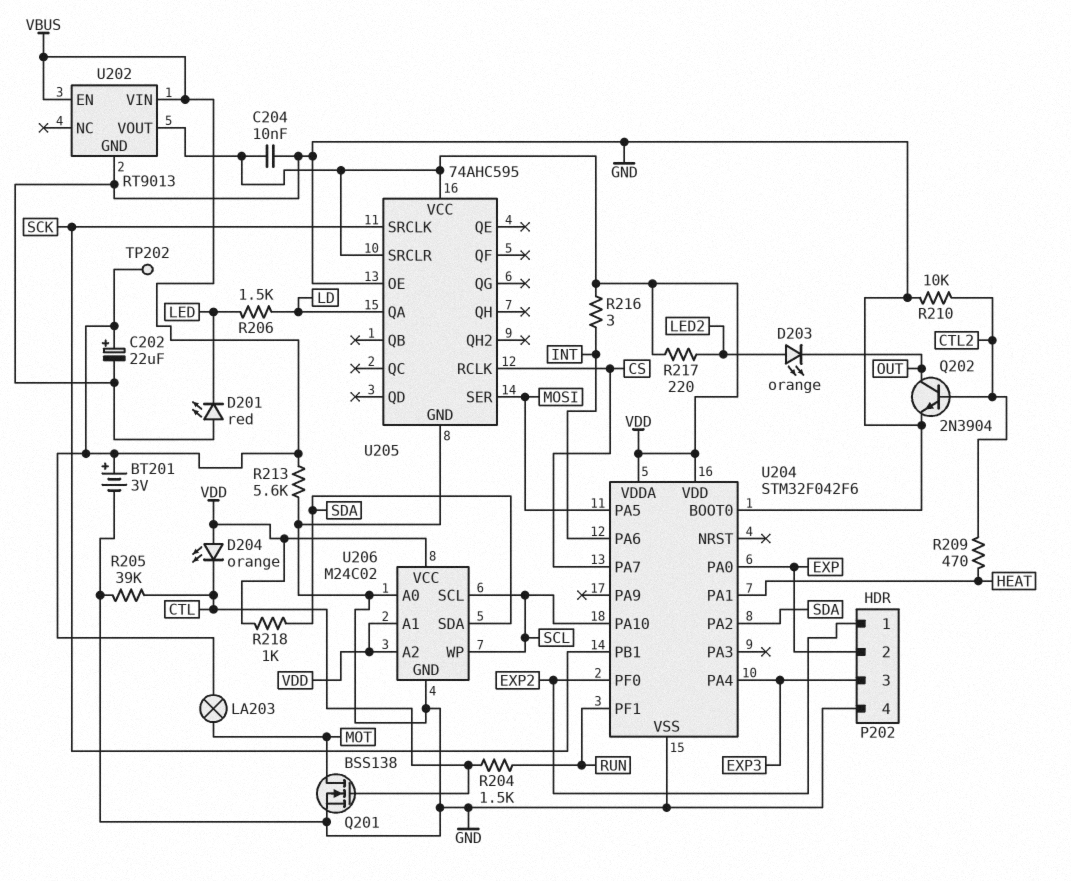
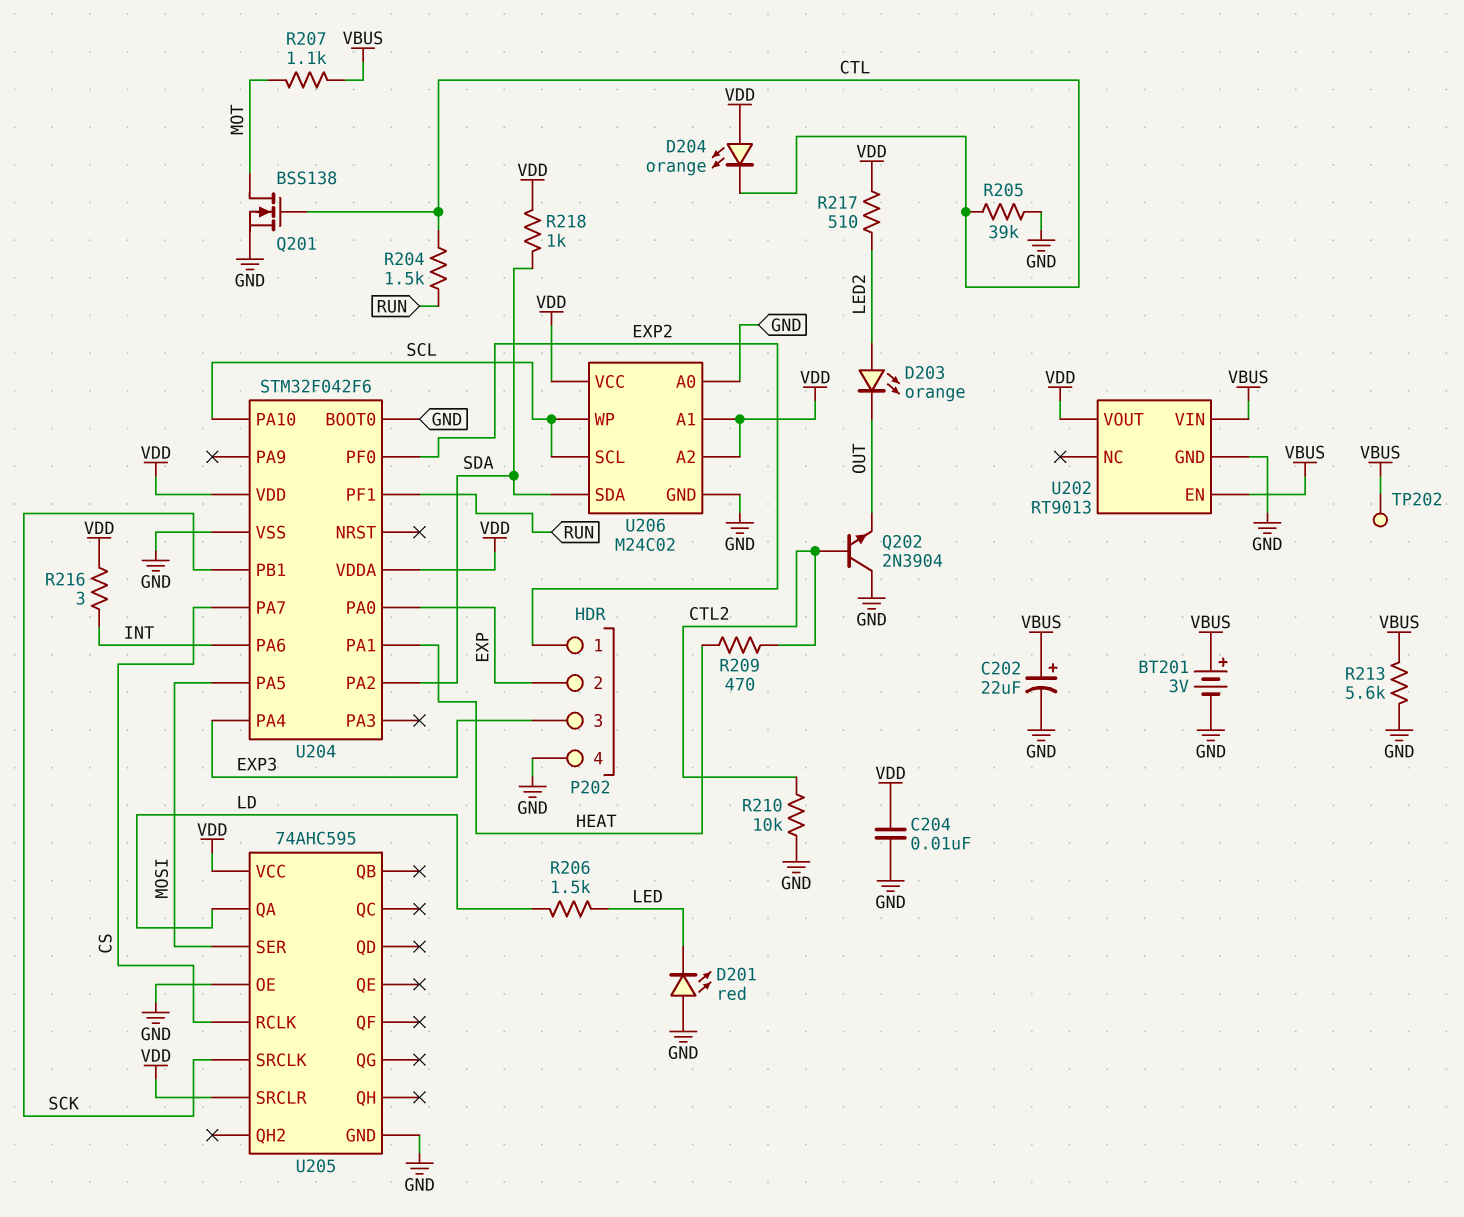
LA203: lamp (MOT, VBUS) -> none
Q202: NPN 2N3904 (B CTL2, C OUT, E GND) -> NPN 2N3904 (B CTL2, C GND, E OUT)
R207: none -> 1.1k (MOT, VBUS)
R217: 220 (LED2, VDD) -> 510 (LED2, VDD)

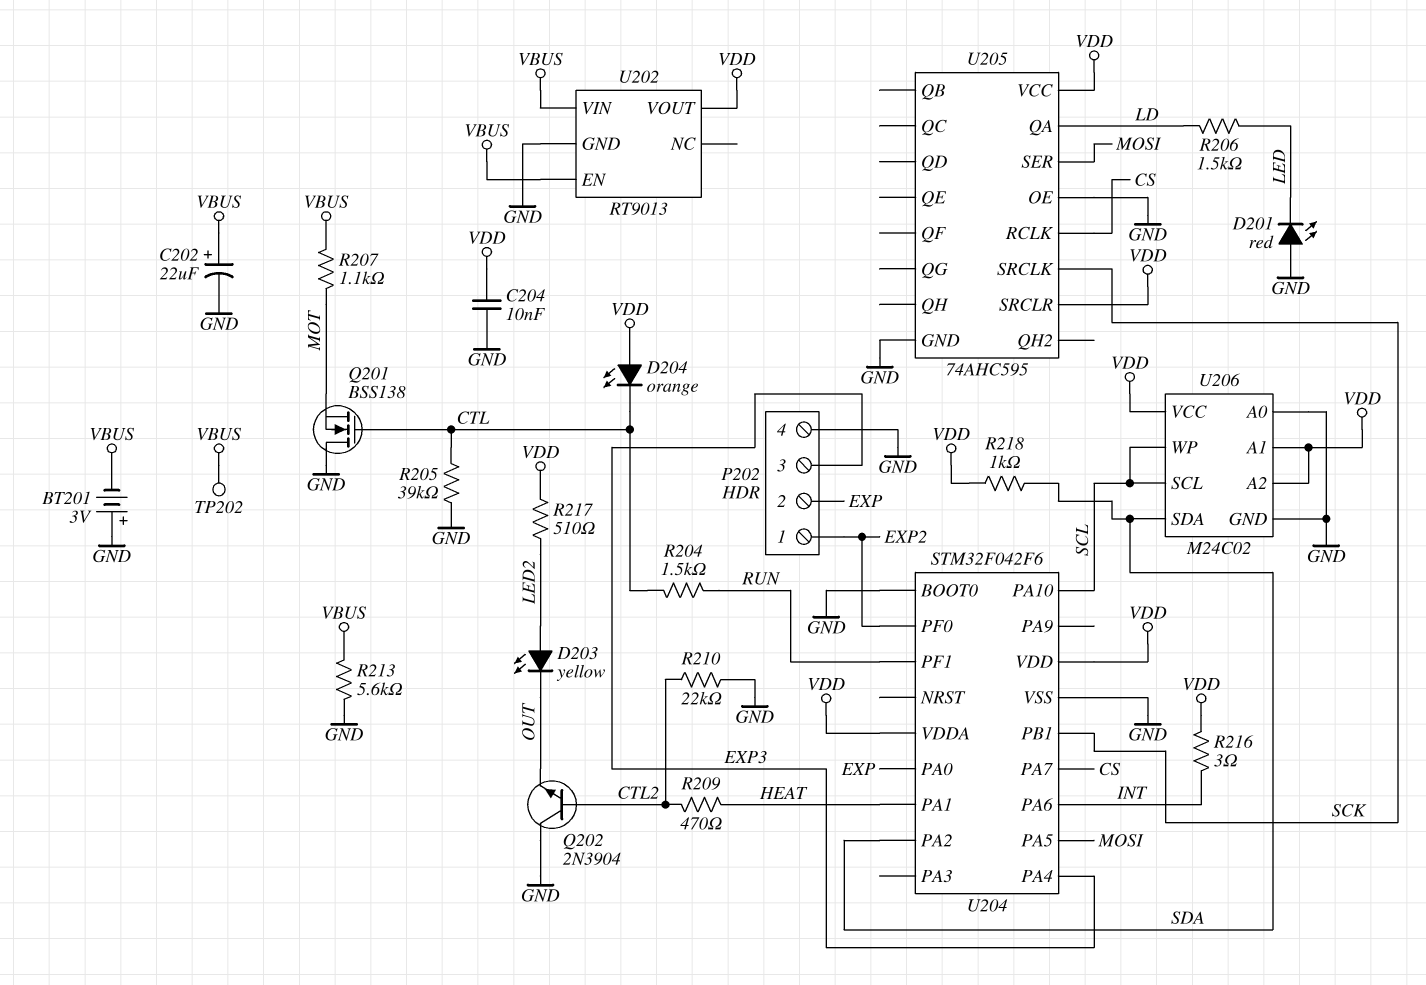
BT201: 3V (plus VBUS, minus GND) -> 3V (plus GND, minus VBUS)
D203: LED orange (A LED2, K OUT) -> LED yellow (A LED2, K OUT)
Q201: NMOS BSS138 (G CTL, D MOT, S GND) -> NMOS BSS138 (G CTL, D GND, S MOT)
R210: 10k (CTL2, GND) -> 22k (CTL2, GND)

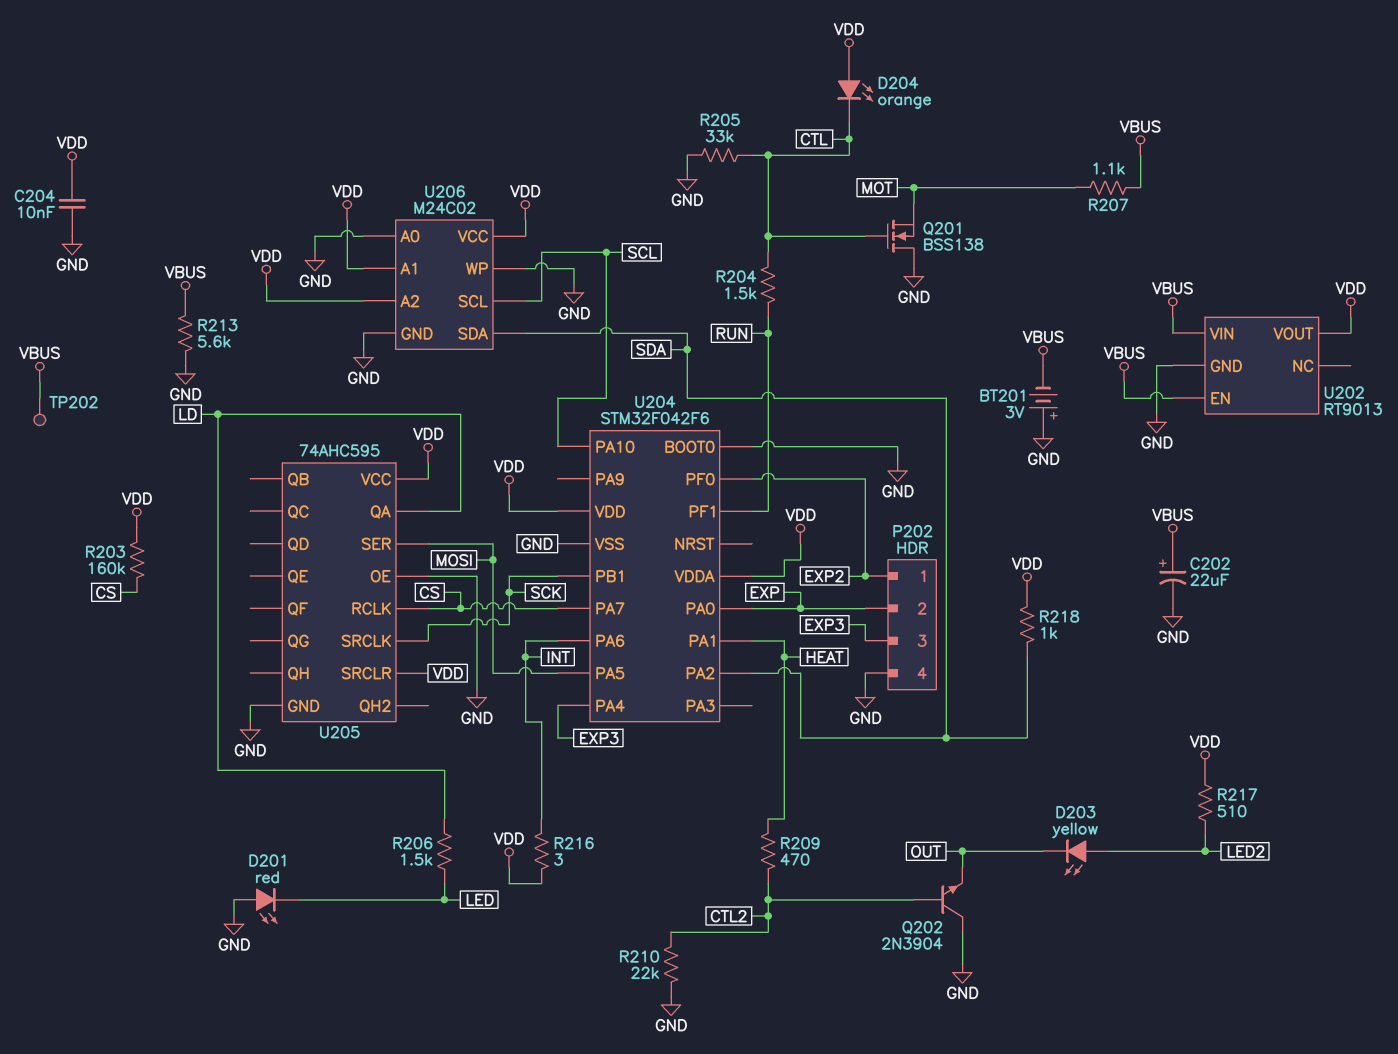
R203: none -> 160k (CS, VDD)
R205: 39k (CTL, GND) -> 33k (CTL, GND)
U206 pin WP: SCL -> GND

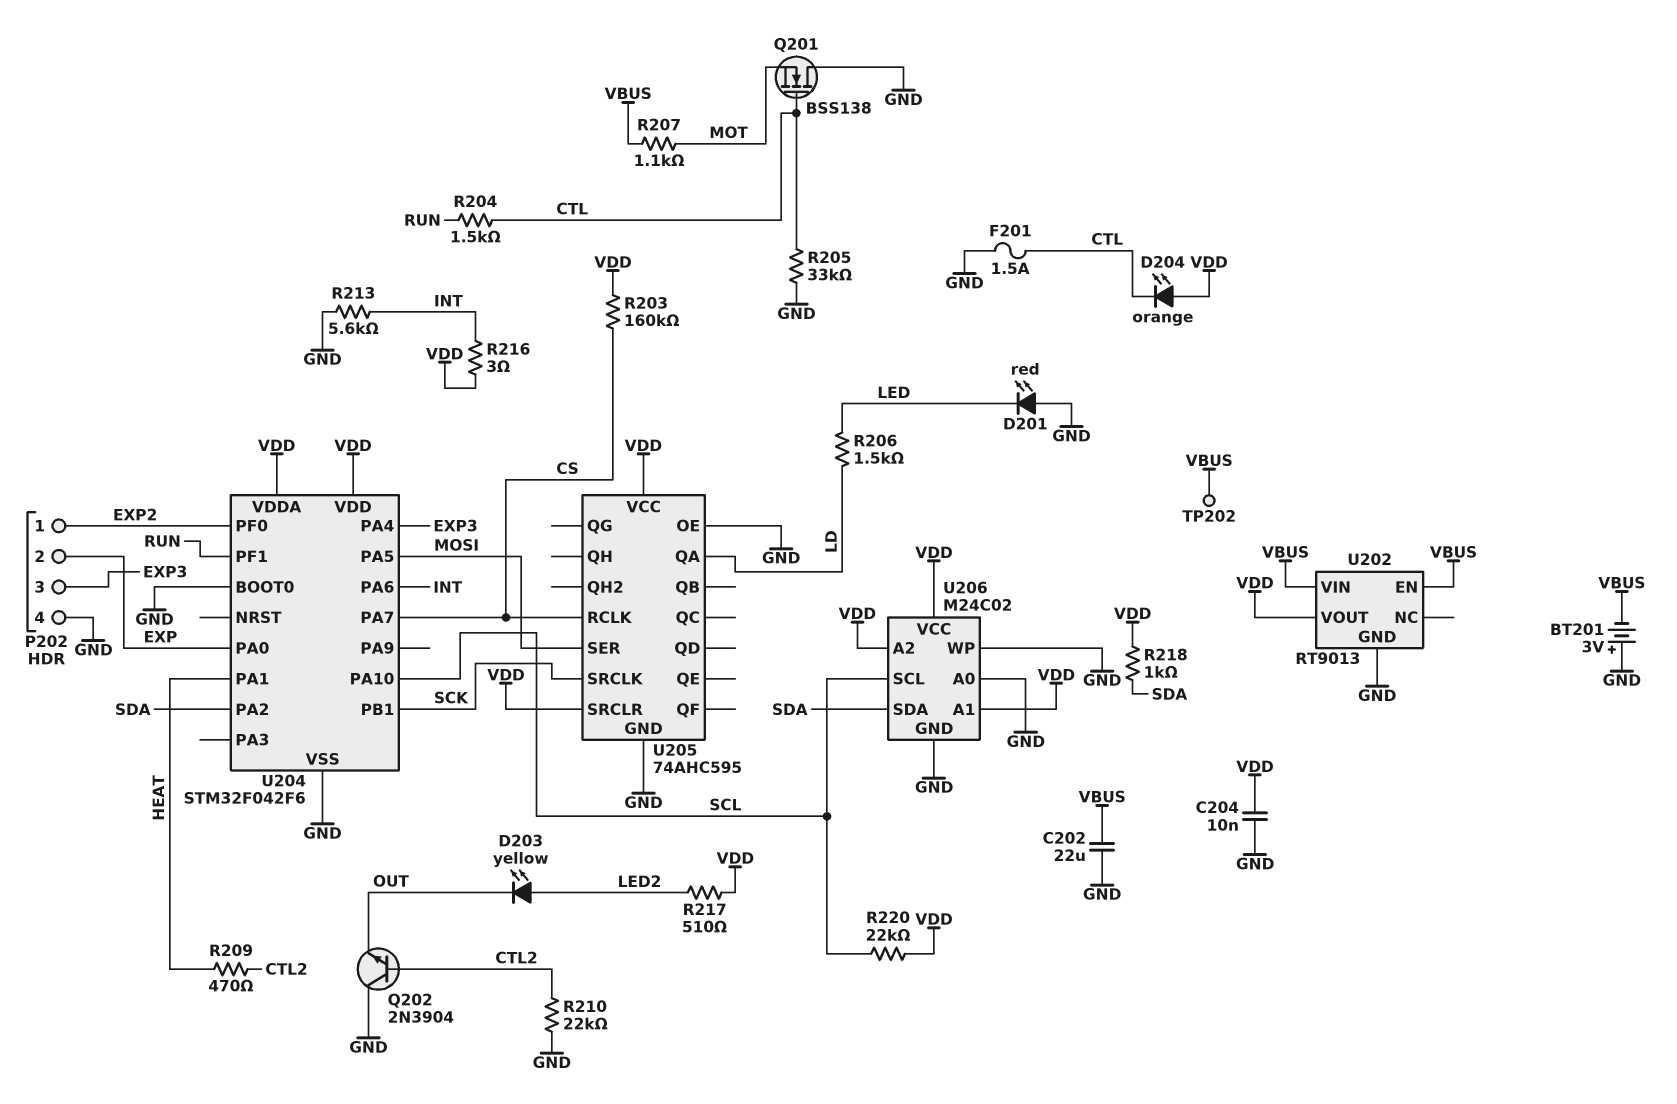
C202: 22uF (plus VBUS, minus GND) -> 22uF (GND, VBUS)
F201: none -> 1.5A (CTL, GND)
R213: 5.6k (GND, VBUS) -> 5.6k (GND, INT)
R220: none -> 22k (SCL, VDD)

